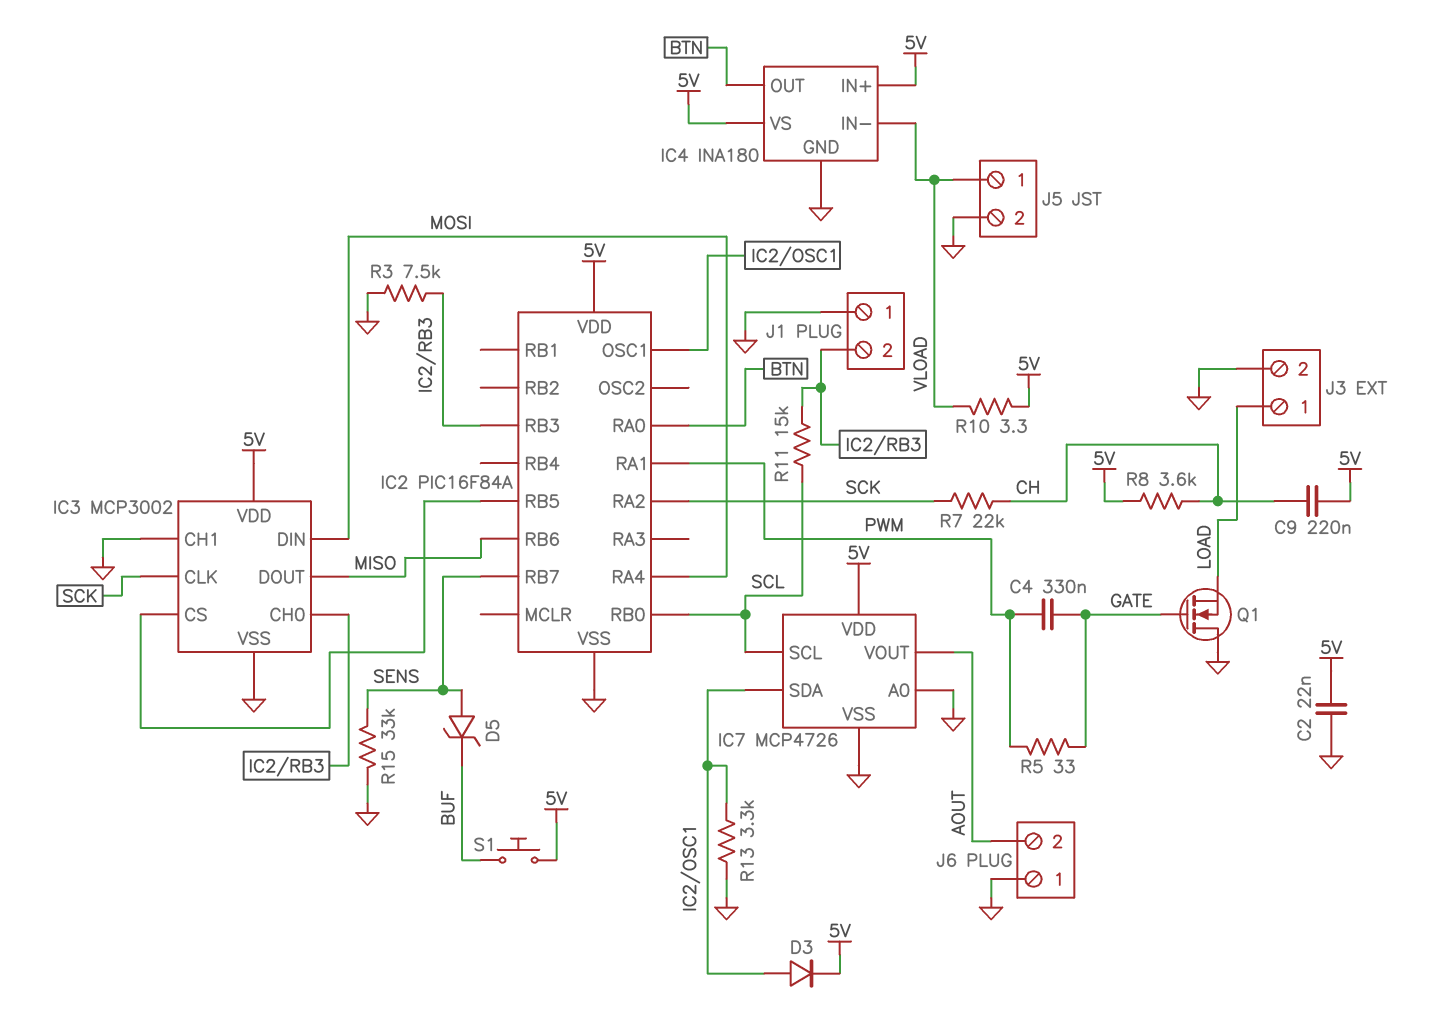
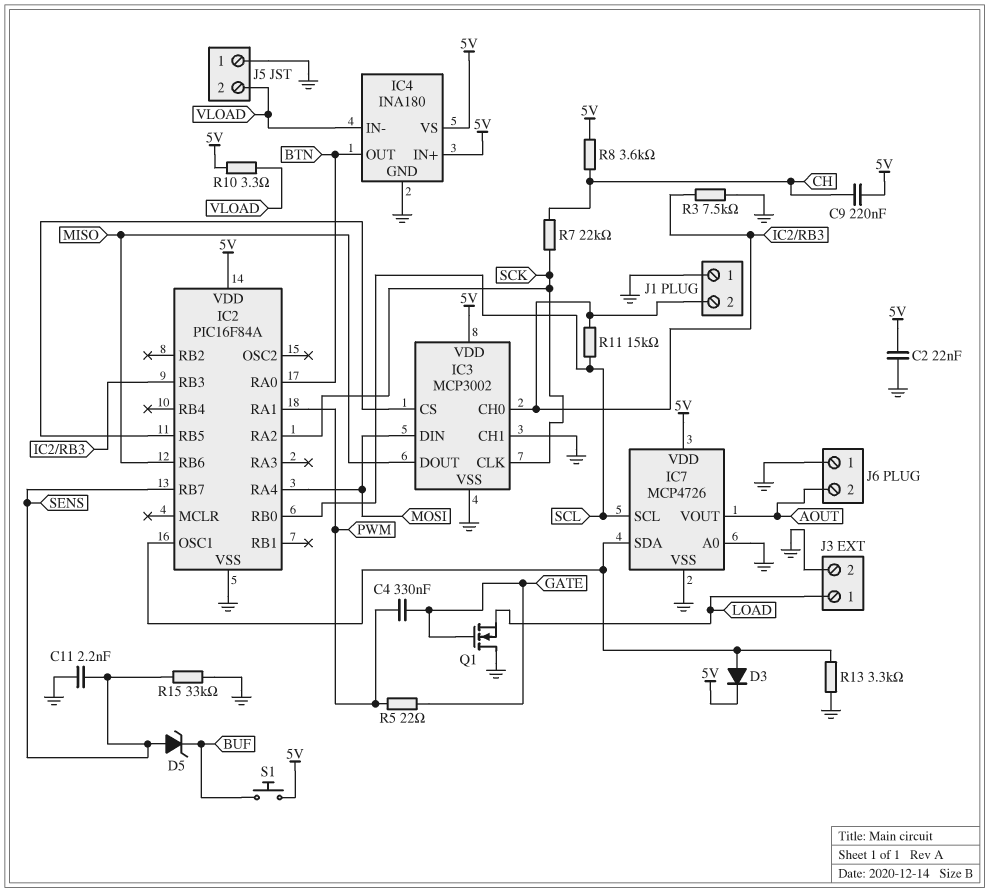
C11: none -> 2.2nF (GND, SENS)
J5 pin 1: VLOAD -> GND
J5 pin 2: GND -> VLOAD
R5: 33 (GATE, PWM) -> 22 (GATE, PWM)

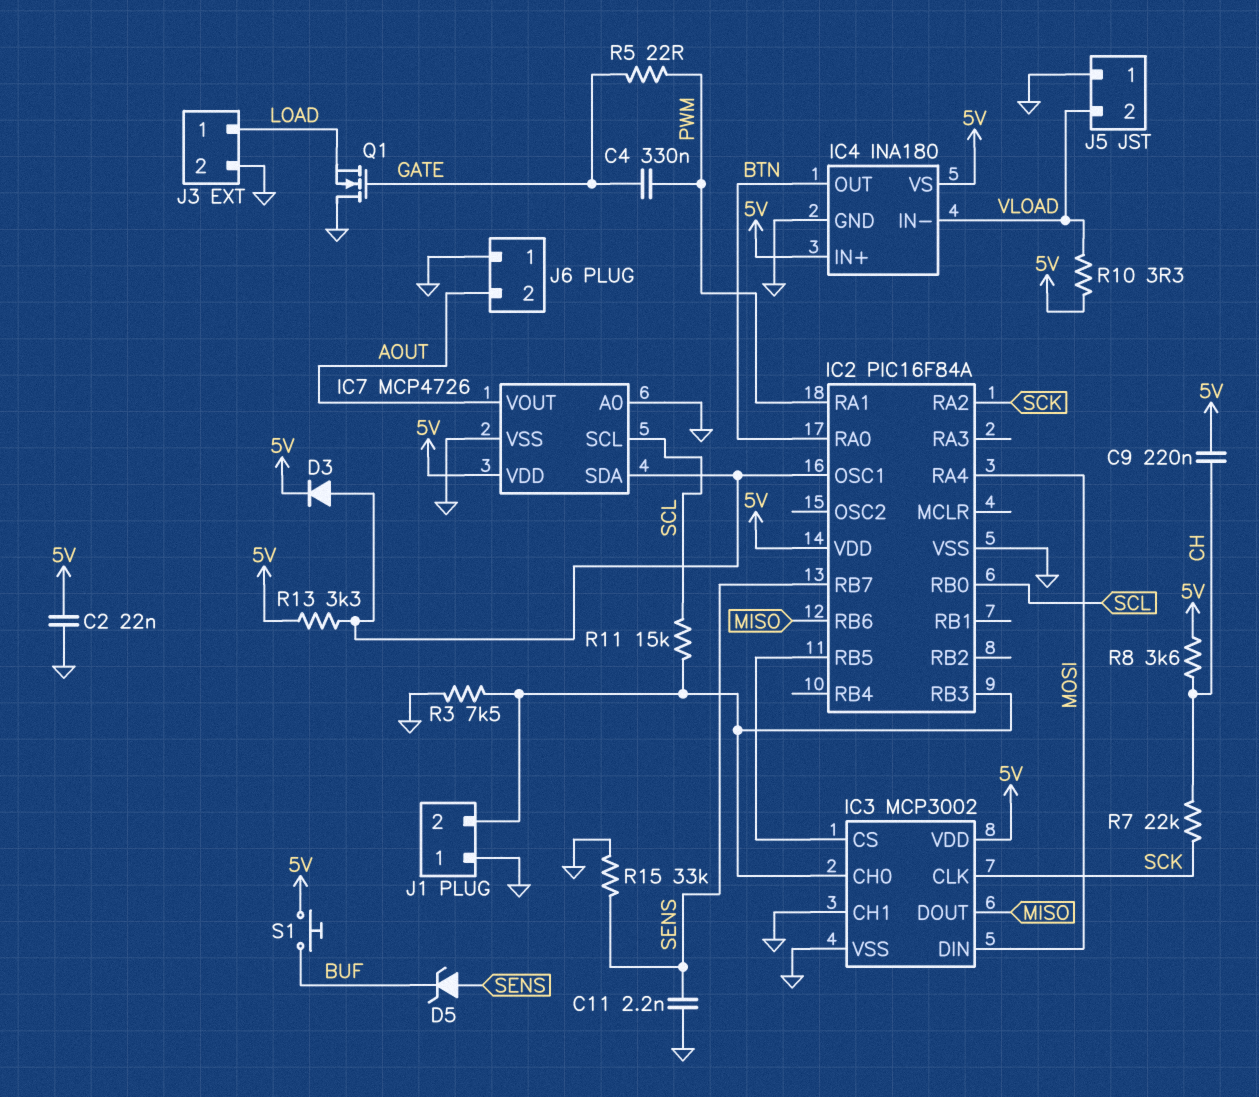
R13: 3.3k (GND, IC2/OSC1) -> 3.3k (5V, IC2/OSC1)

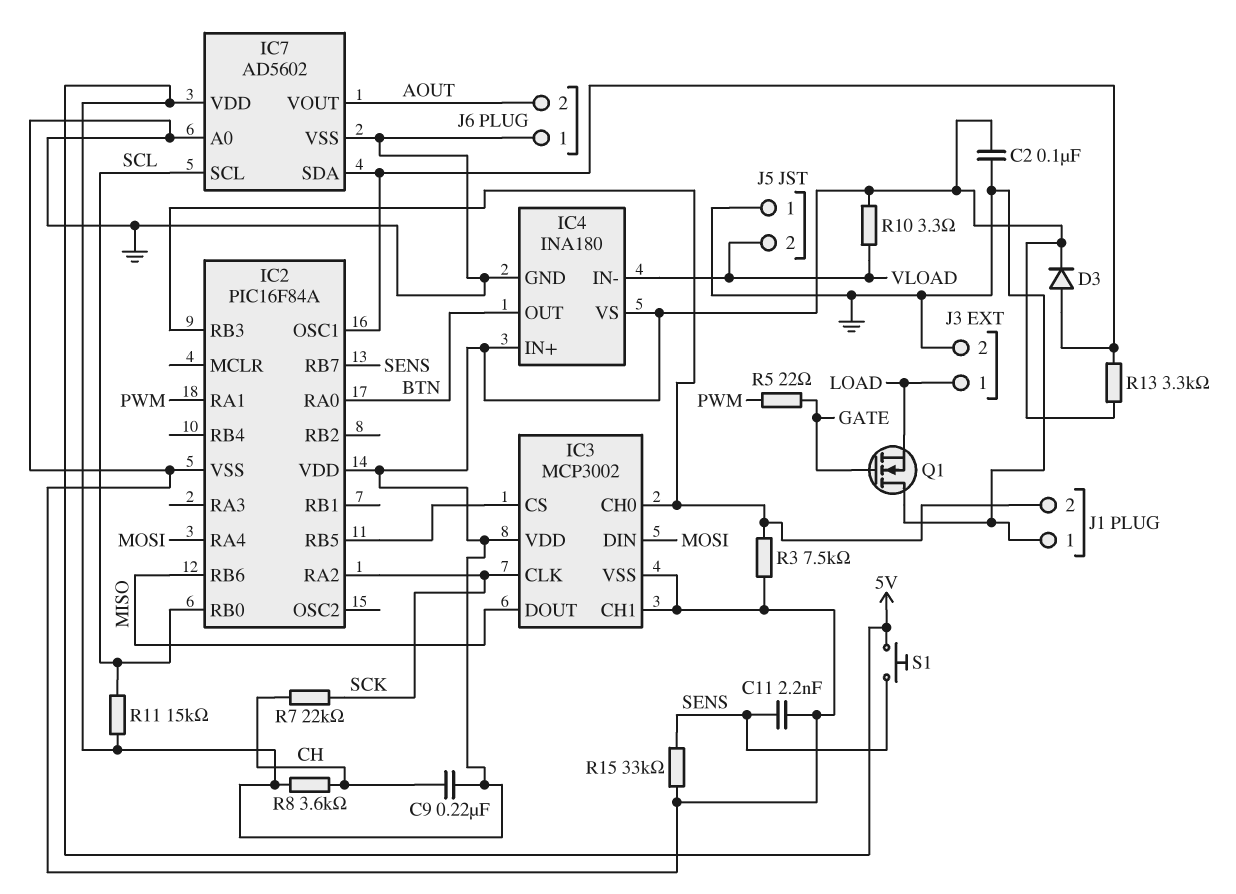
C2: 22nF (5V, GND) -> 100nF (5V, GND)
C4: 330nF (GATE, PWM) -> none
D5: zener (A SENS, K BUF) -> none
IC7: MCP4726 -> AD5602
R11: 15k (IC2/RB3, SCL) -> 15k (5V, SCL)
S1: button (5V, BUF) -> button (5V, SENS)

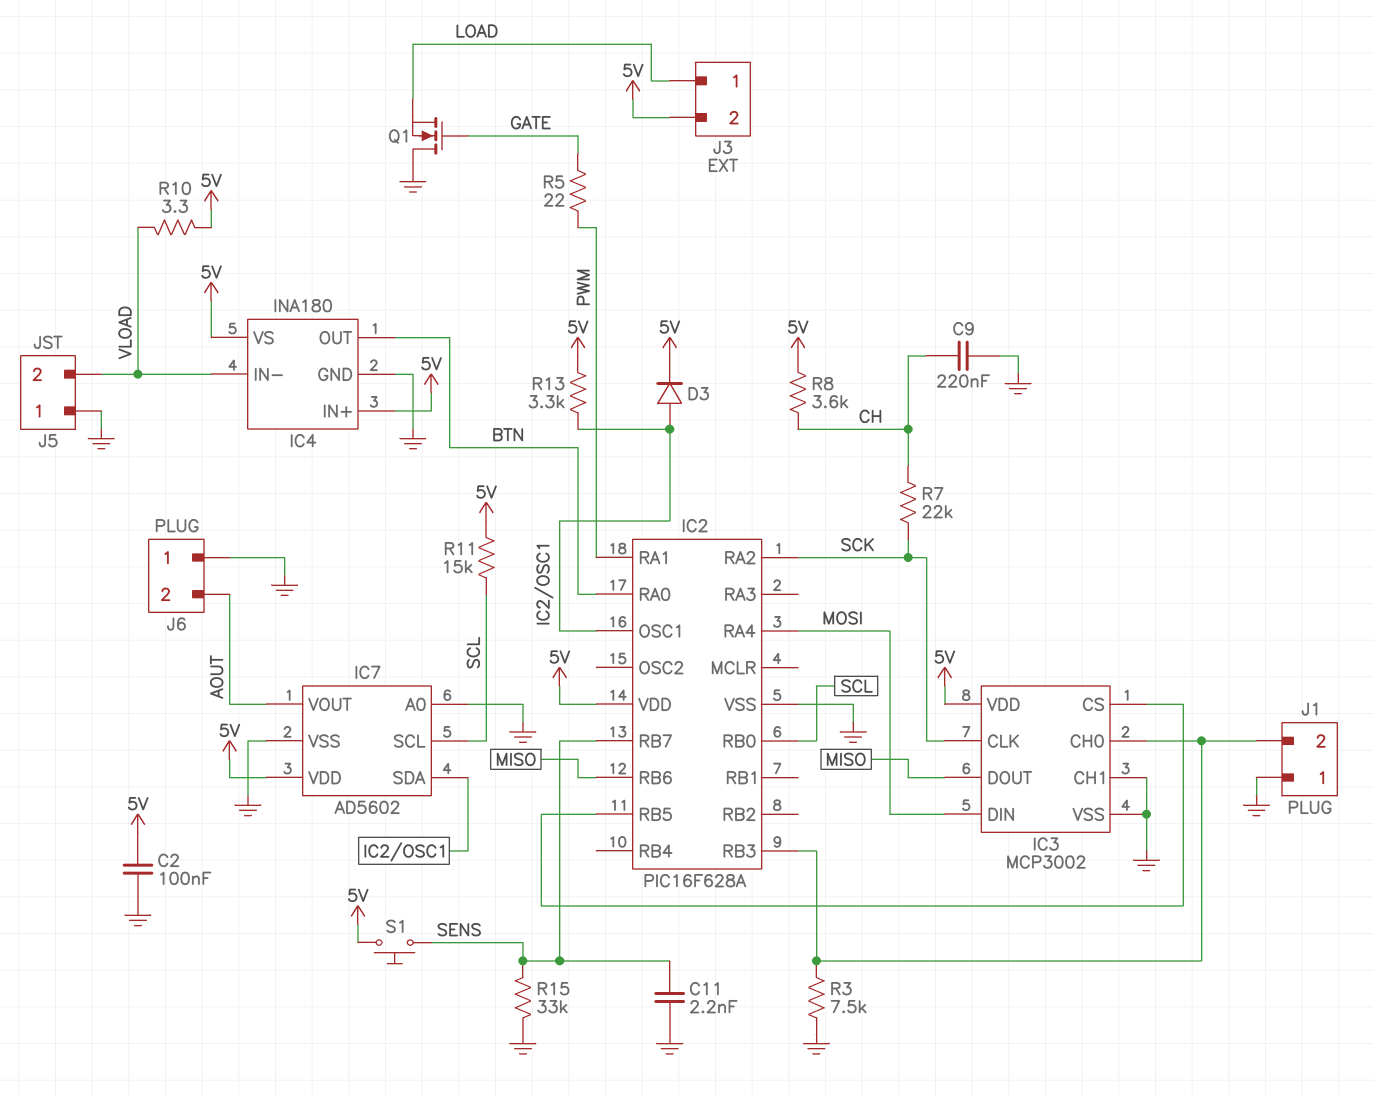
C9: 220nF (5V, CH) -> 220nF (CH, GND)
IC2: PIC16F84A -> PIC16F628A
J3 pin 2: GND -> 5V

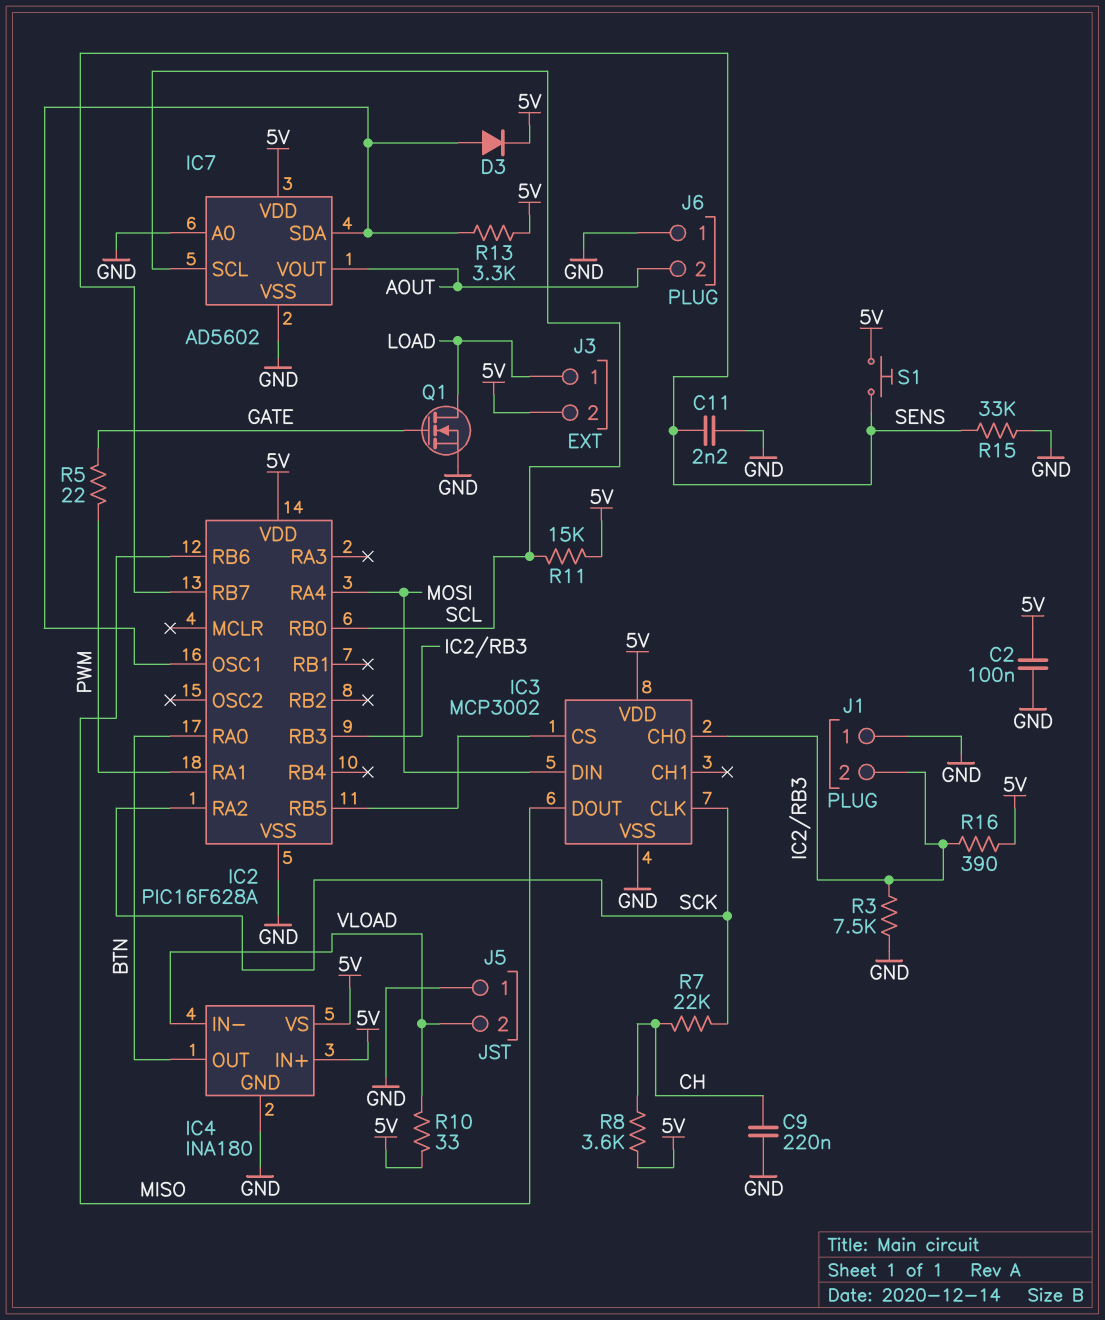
IC3 pin CH1: GND -> none
Q1: NMOS (G GATE, D GND, S LOAD) -> NMOS (G GATE, D LOAD, S GND)
R10: 3.3 (5V, VLOAD) -> 33 (5V, VLOAD)
R16: none -> 390 (5V, IC2/RB3)

